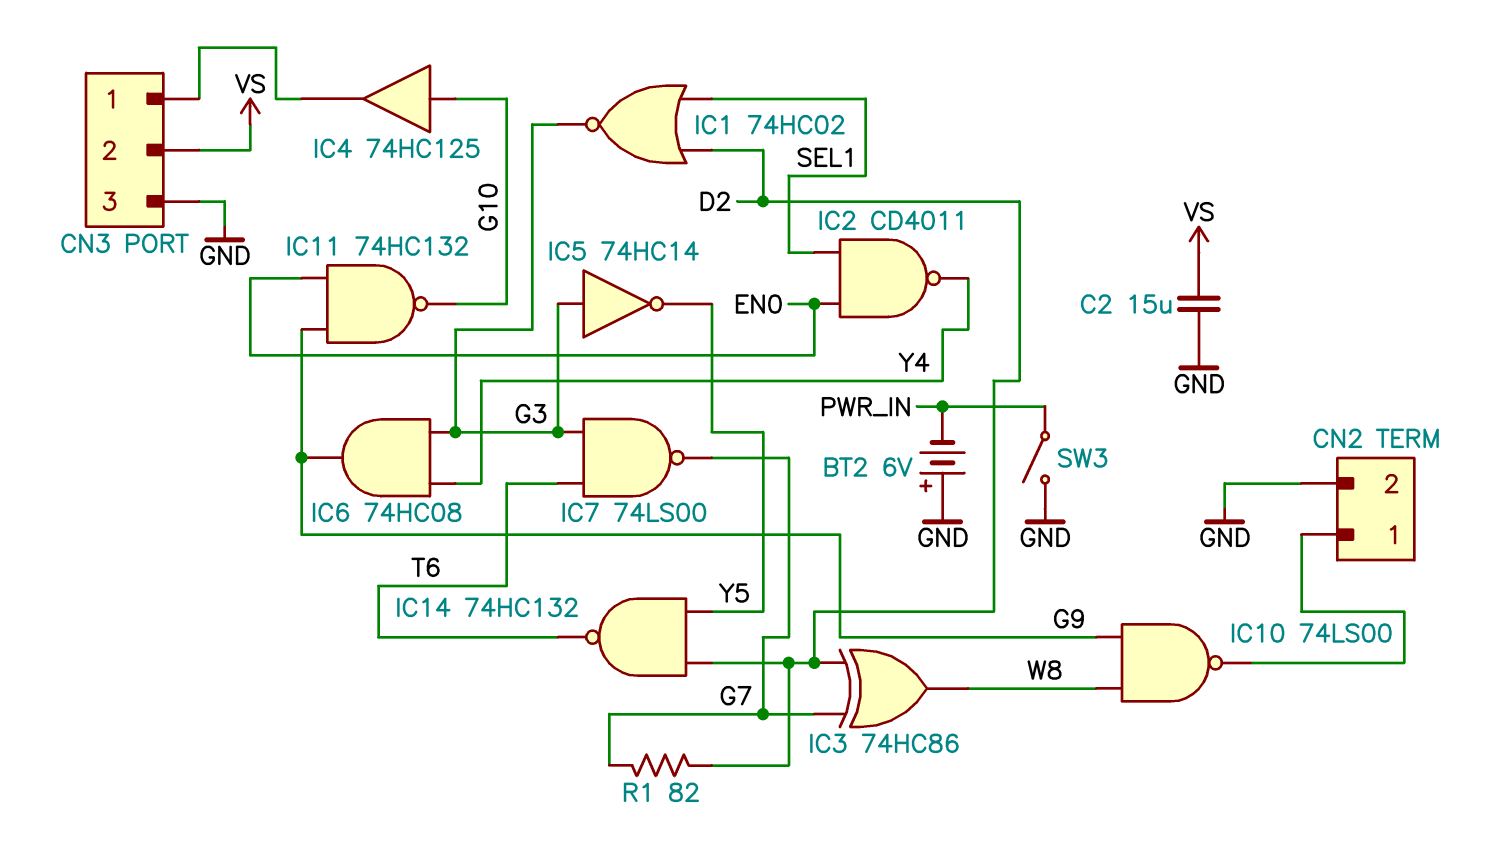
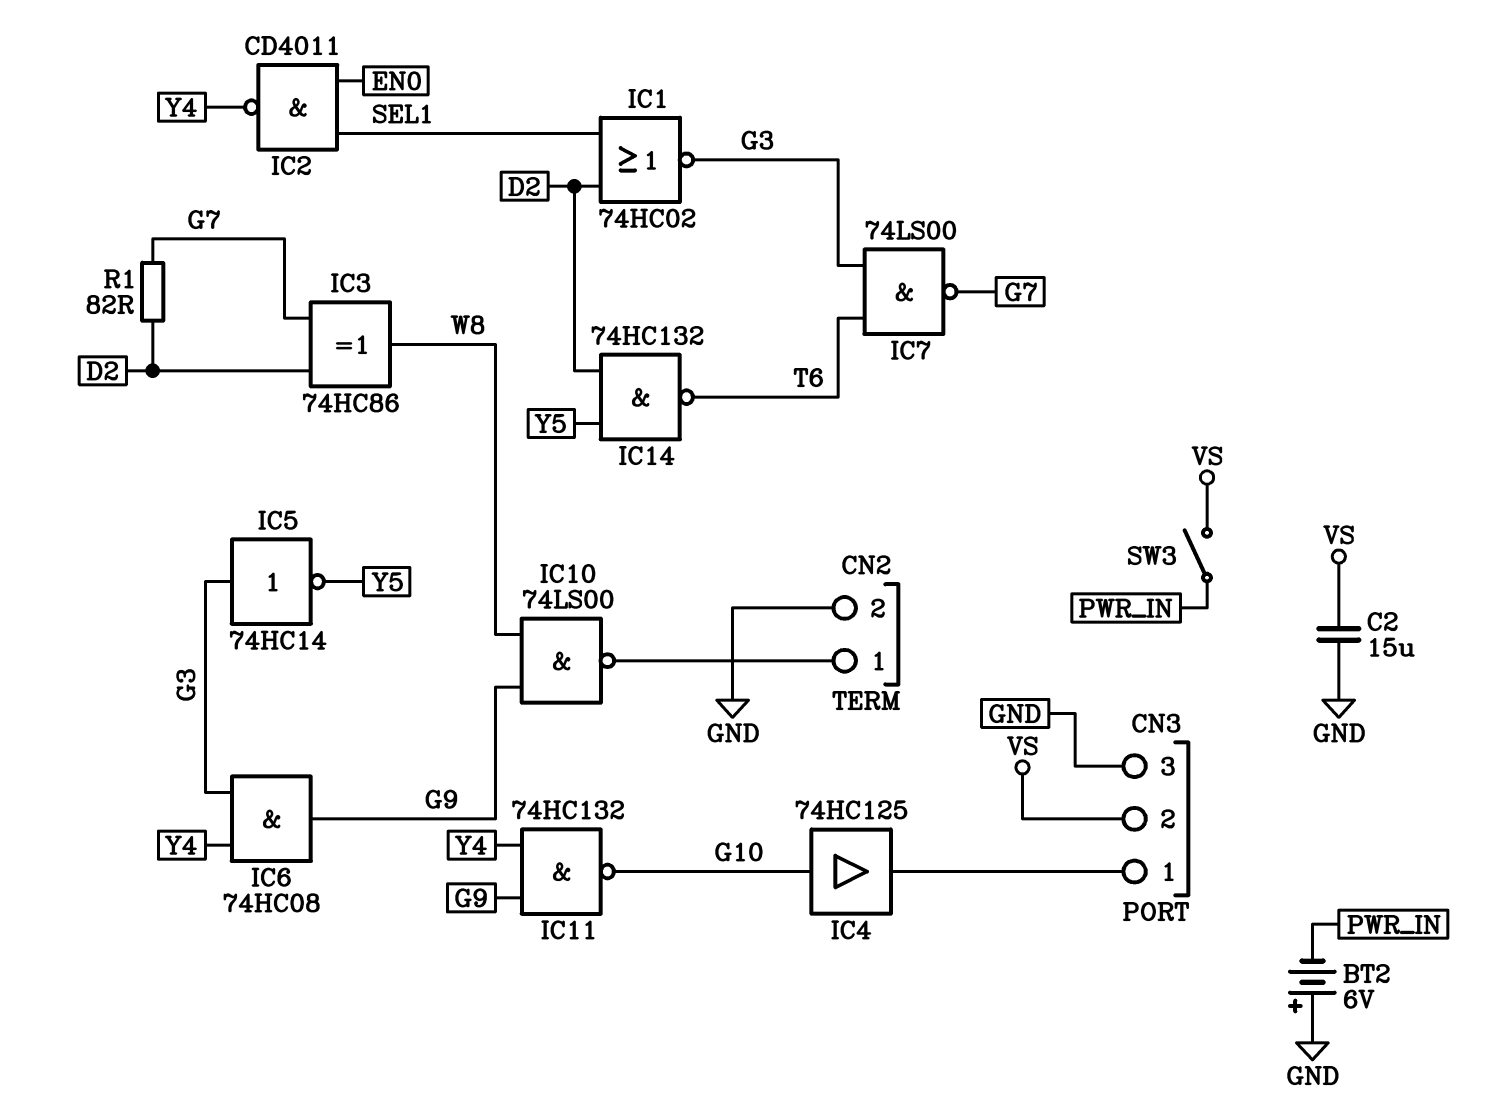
IC11: NAND 74HC132 (in EN0, in G9, out G10) -> NAND 74HC132 (in G9, in Y4, out G10)
SW3: switch (GND, PWR_IN) -> switch (PWR_IN, VS)

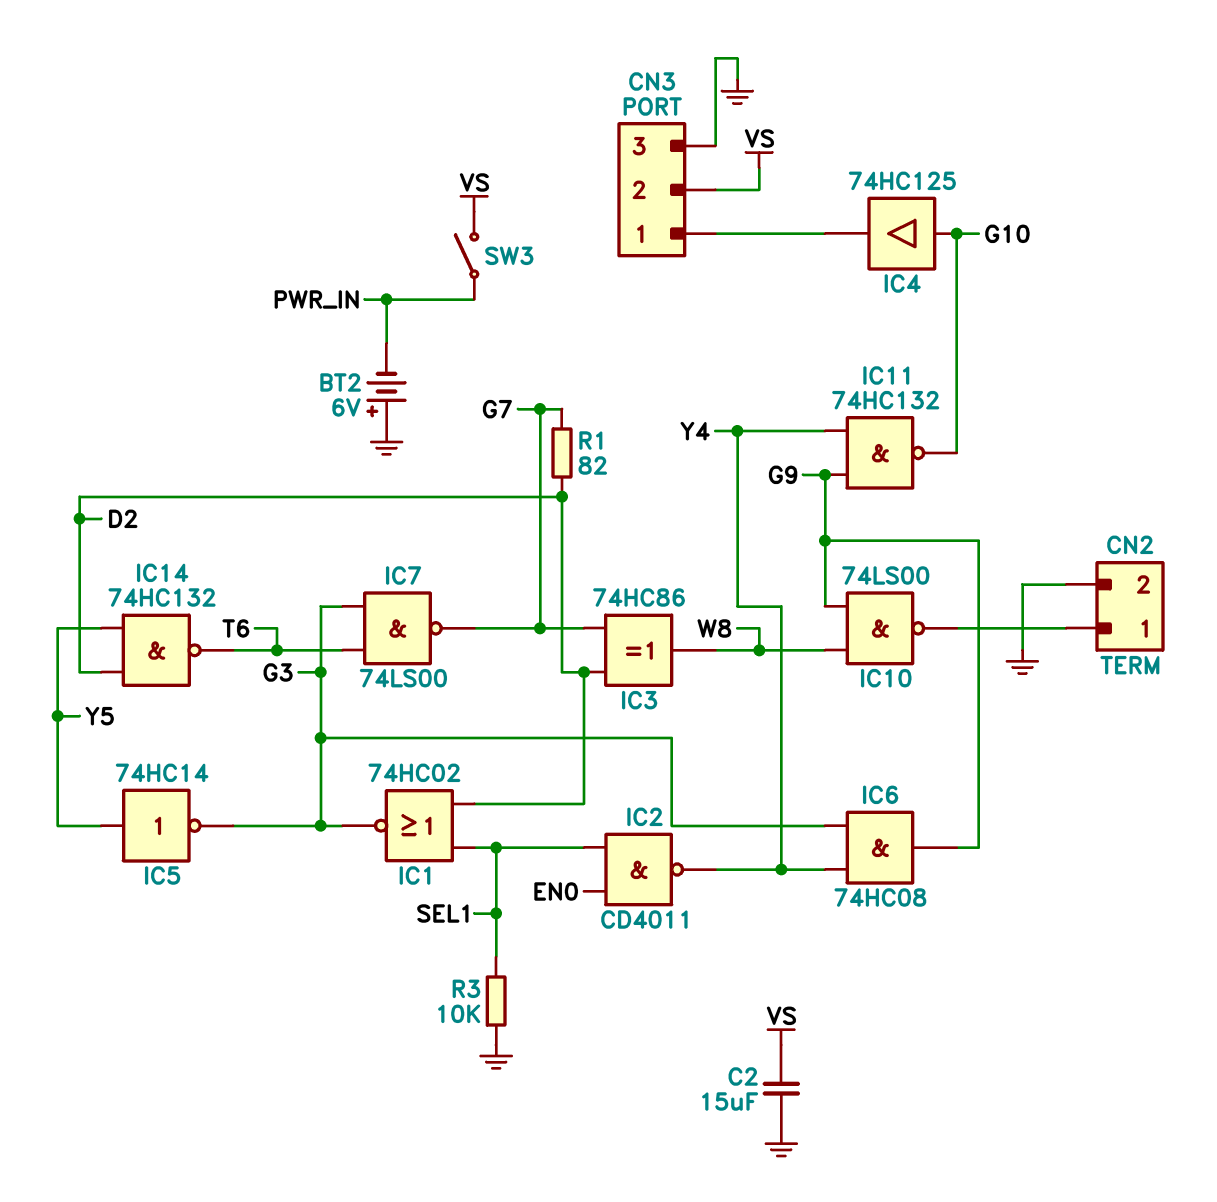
IC5: NOT 74HC14 (in G3, out Y5) -> NOT 74HC14 (in Y5, out G3)
R3: none -> 10k (GND, SEL1)

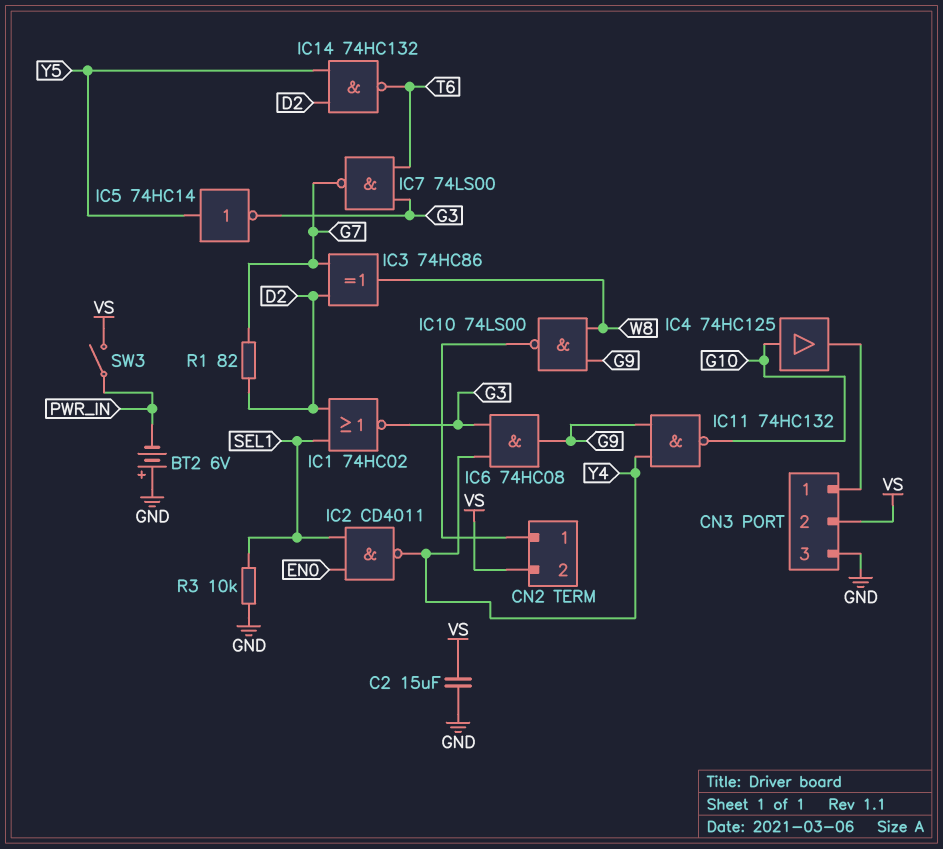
CN2 pin 2: GND -> VS

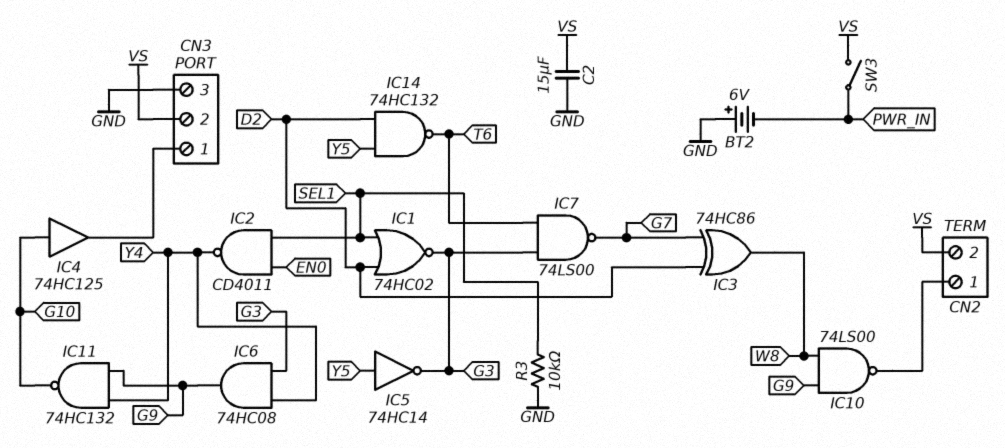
R1: 82 (D2, G7) -> none

